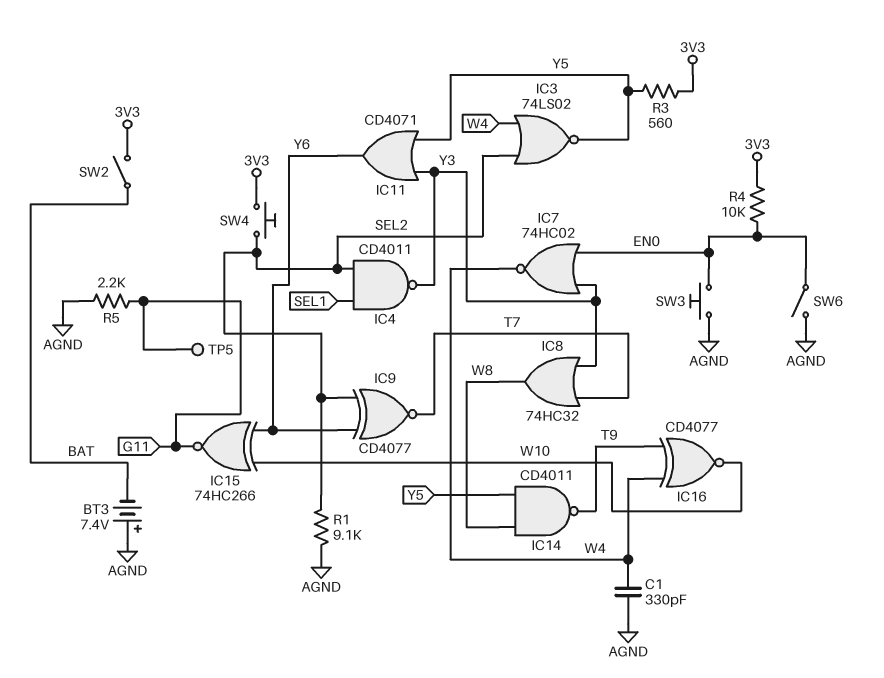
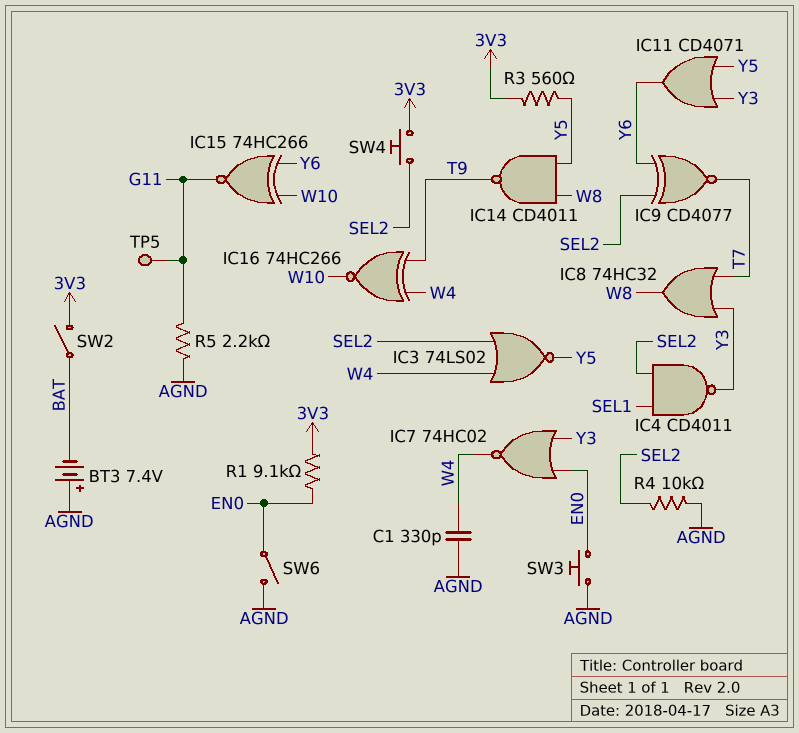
IC16: XNOR CD4077 (in T9, in W4, out W10) -> XNOR 74HC266 (in T9, in W4, out W10)
R1: 9.1k (AGND, SEL2) -> 9.1k (3V3, EN0)
R4: 10k (3V3, EN0) -> 10k (AGND, SEL2)

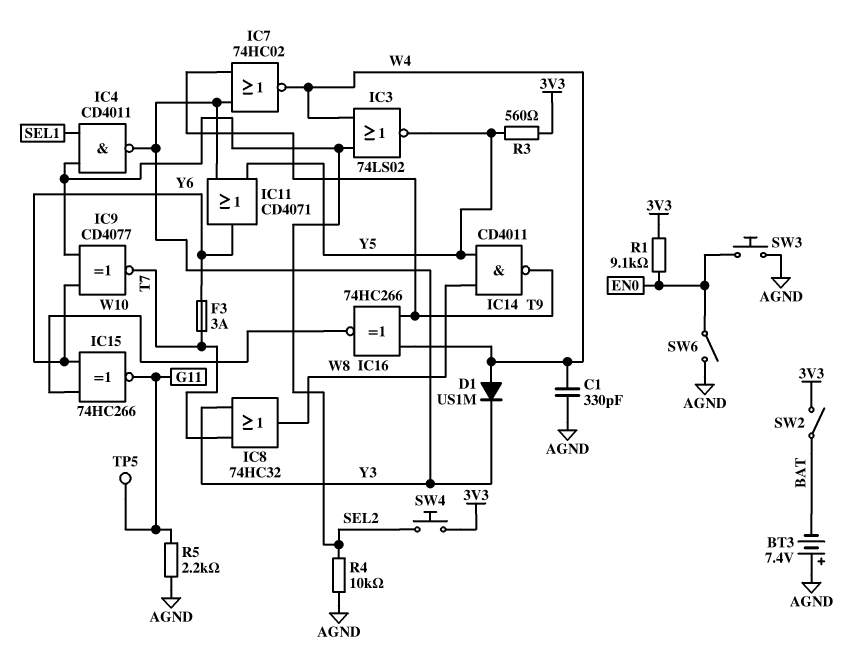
D1: none -> diode US1M (A W4, K Y3)
F3: none -> 3A (T7, Y6)
IC7: NOR 74HC02 (in EN0, in Y3, out W4) -> NOR 74HC02 (in T9, in Y3, out W4)

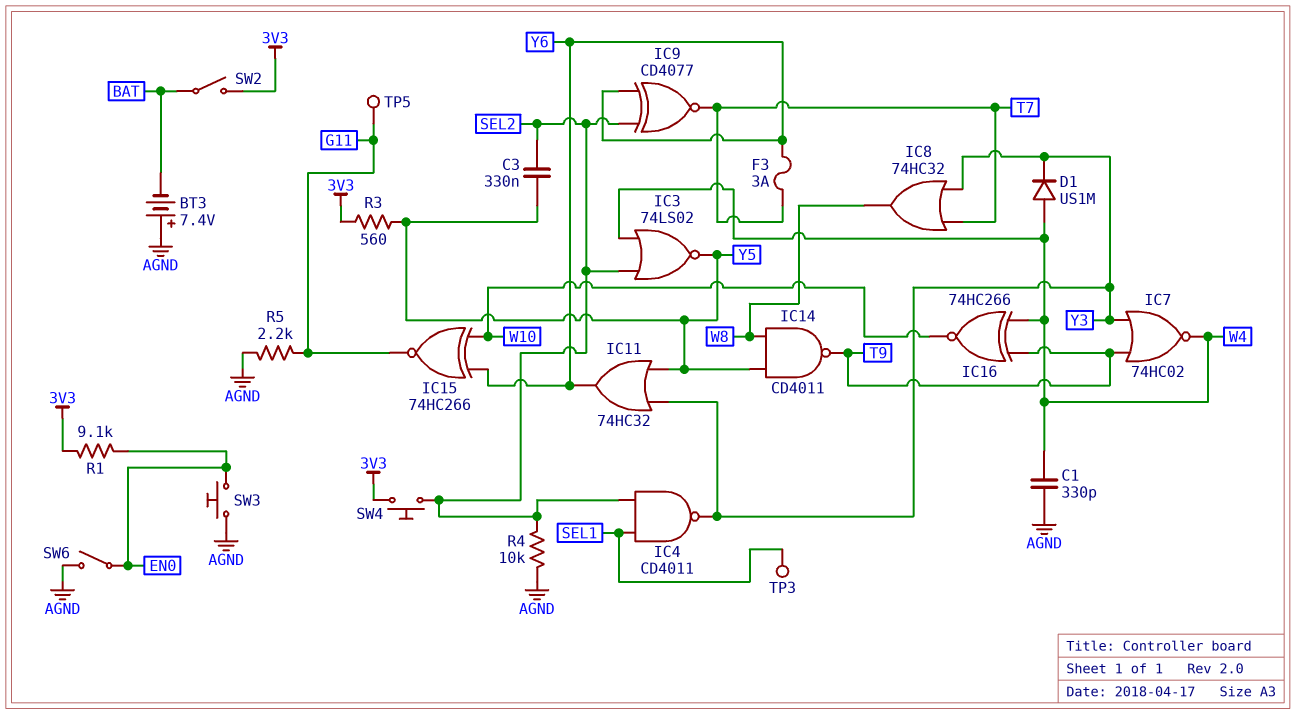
C3: none -> 330nF (SEL2, Y5)
IC11: OR CD4071 (in Y3, in Y5, out Y6) -> OR 74HC32 (in Y3, in Y5, out Y6)
TP3: none -> test point (SEL1)

